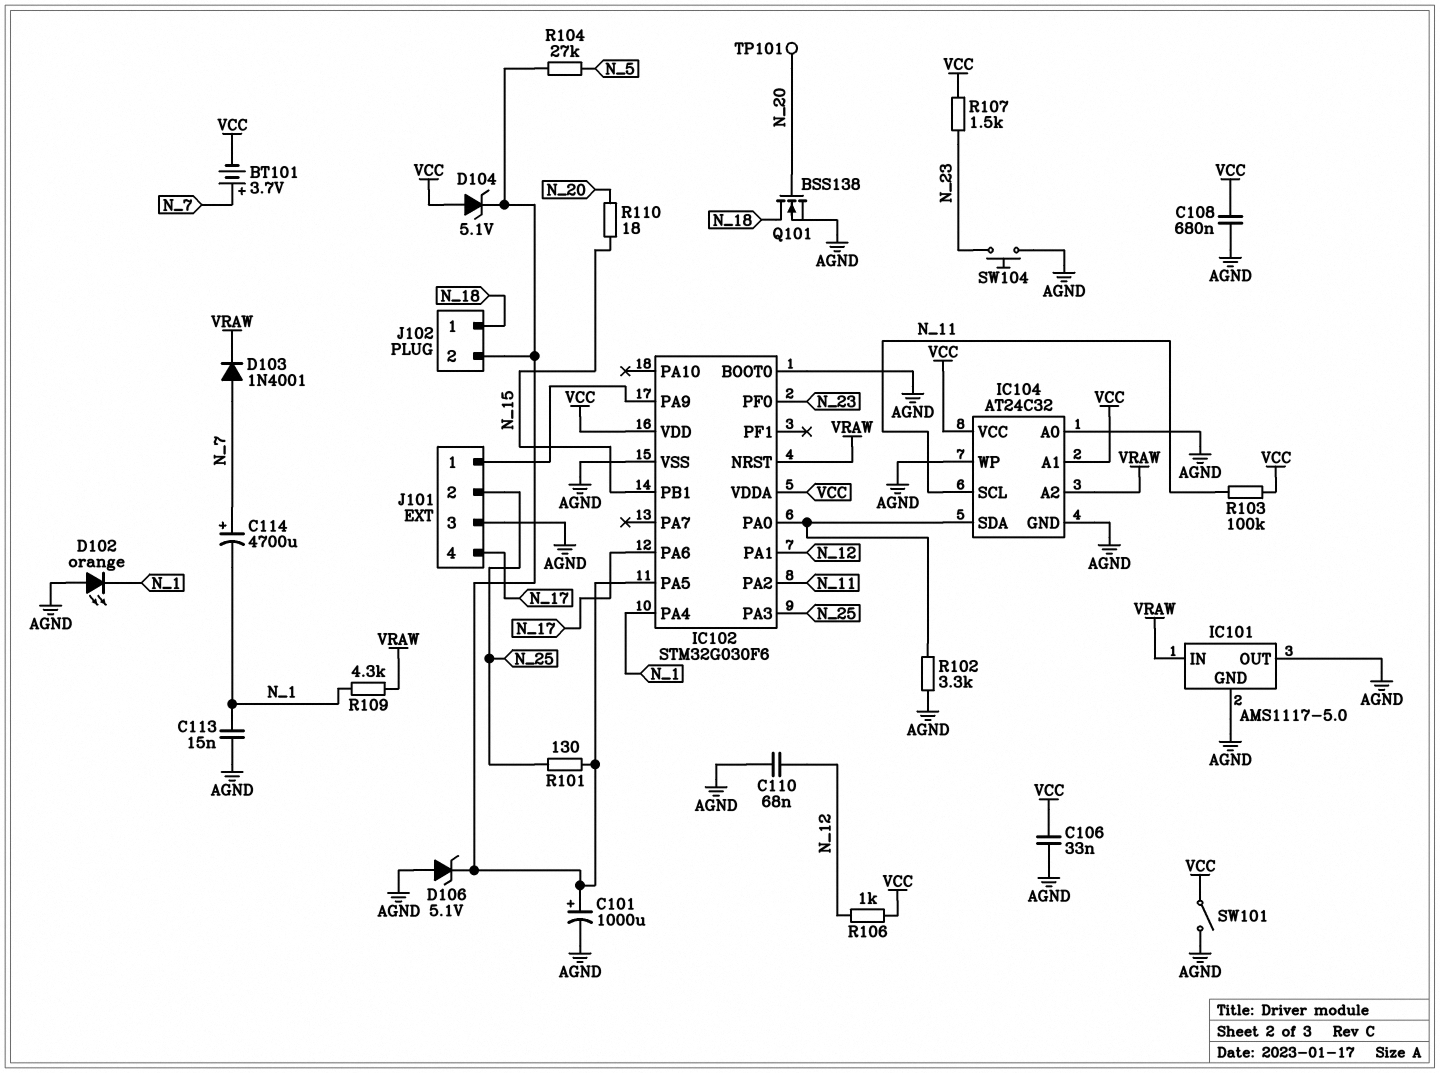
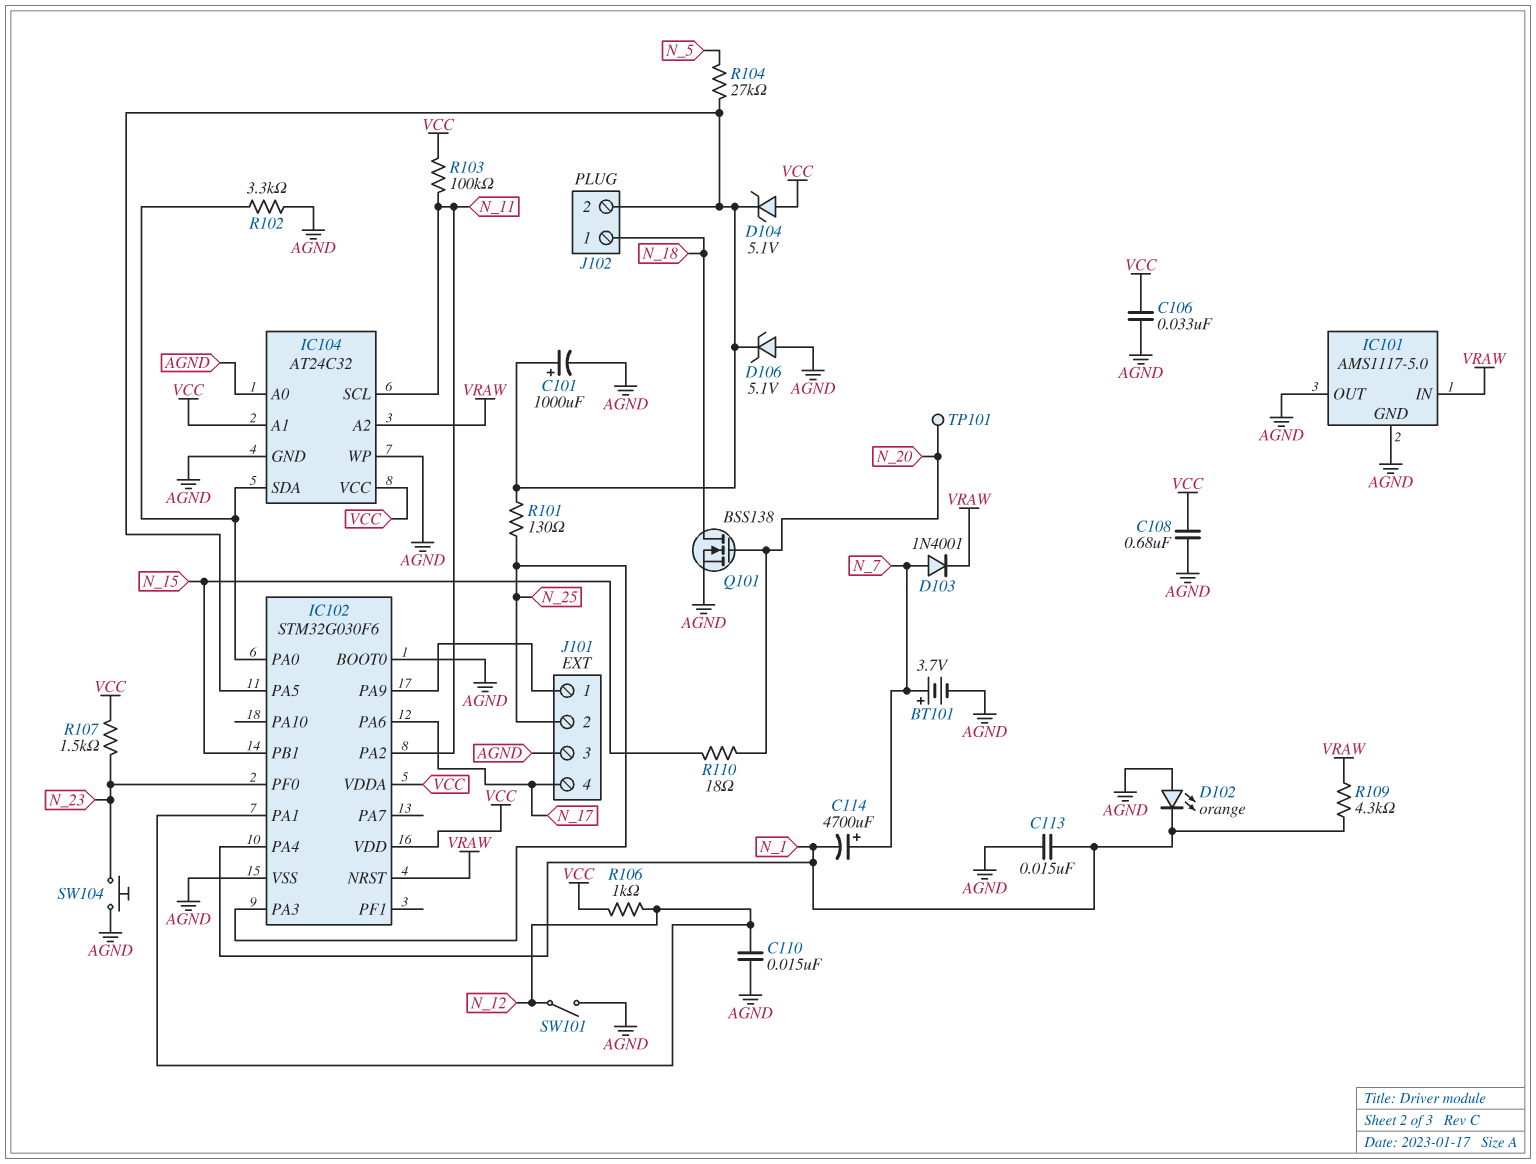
BT101: 3.7V (plus N_7, minus VCC) -> 3.7V (plus N_7, minus AGND)
C110: 68nF (AGND, N_12) -> 15nF (AGND, N_12)
SW101: switch (AGND, VCC) -> switch (AGND, N_12)

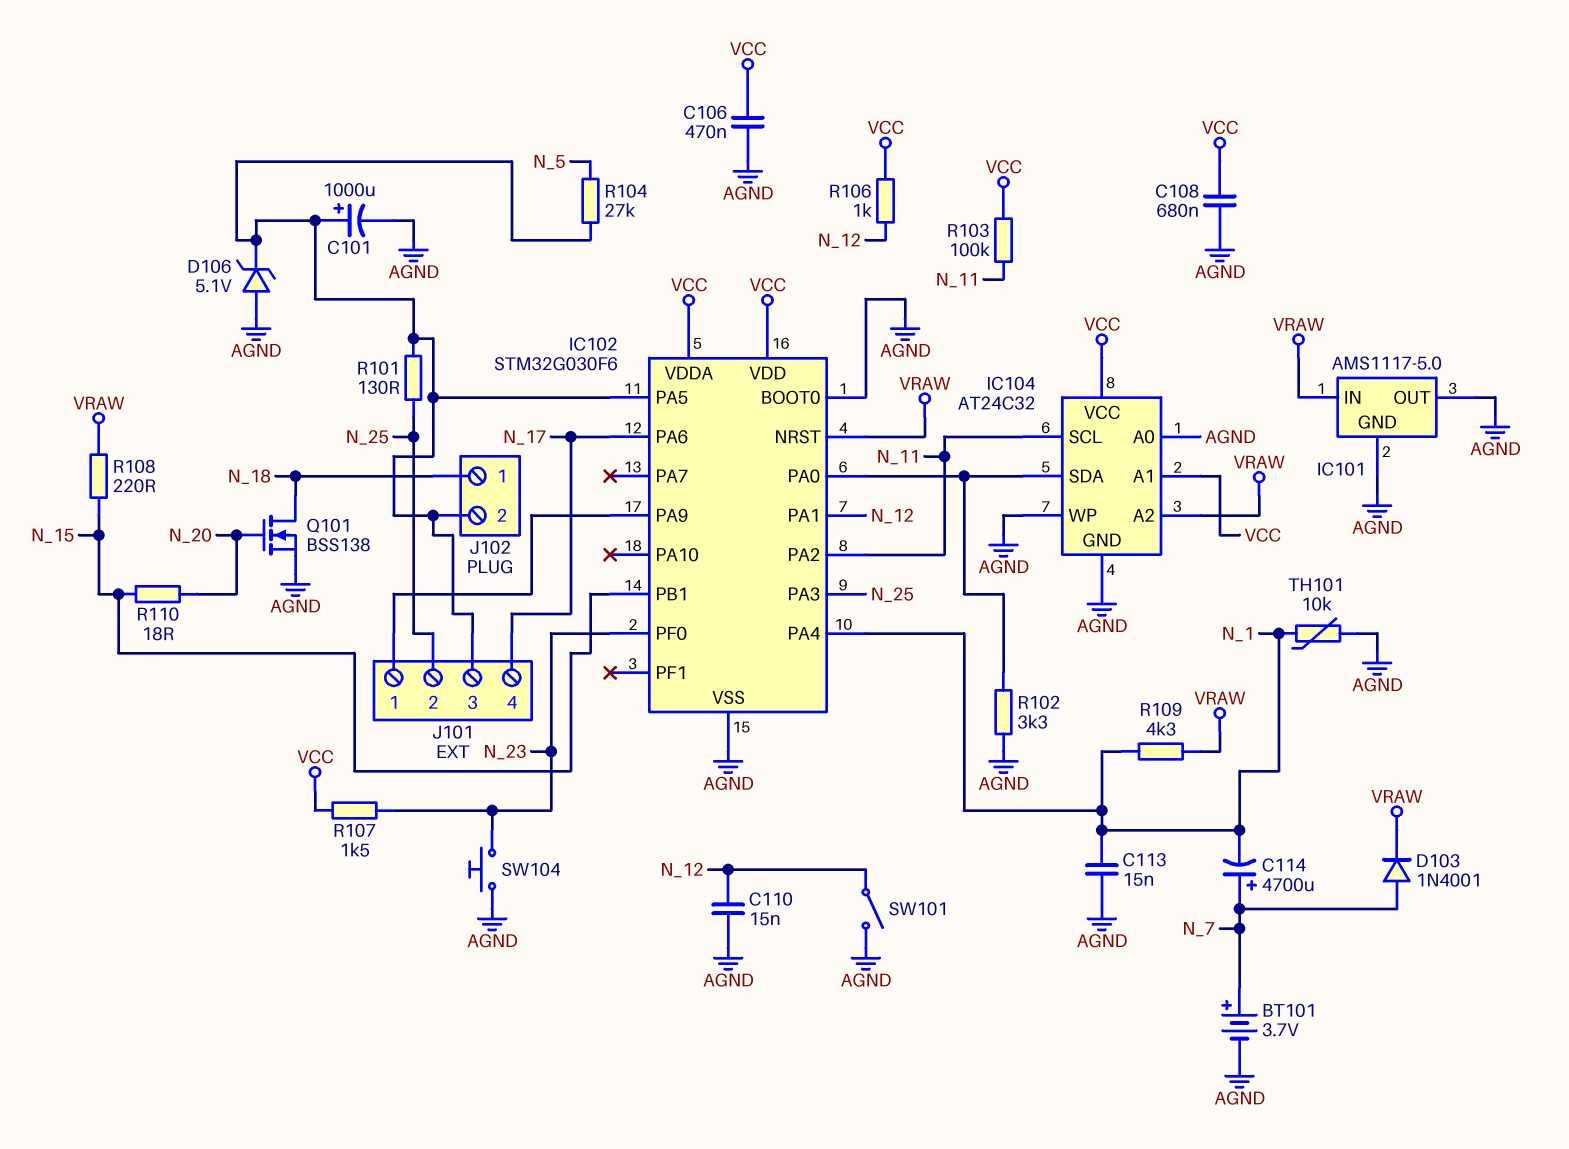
C106: 33nF (AGND, VCC) -> 470nF (AGND, VCC)
D102: LED orange (A AGND, K N_1) -> none
D104: zener 5.1V (A VCC, K IC102/PA5) -> none
J101 pin 3: AGND -> IC102/PA5
R108: none -> 220 (N_15, VRAW)
TH101: none -> 10k (AGND, N_1)
TP101: test point (N_20) -> none

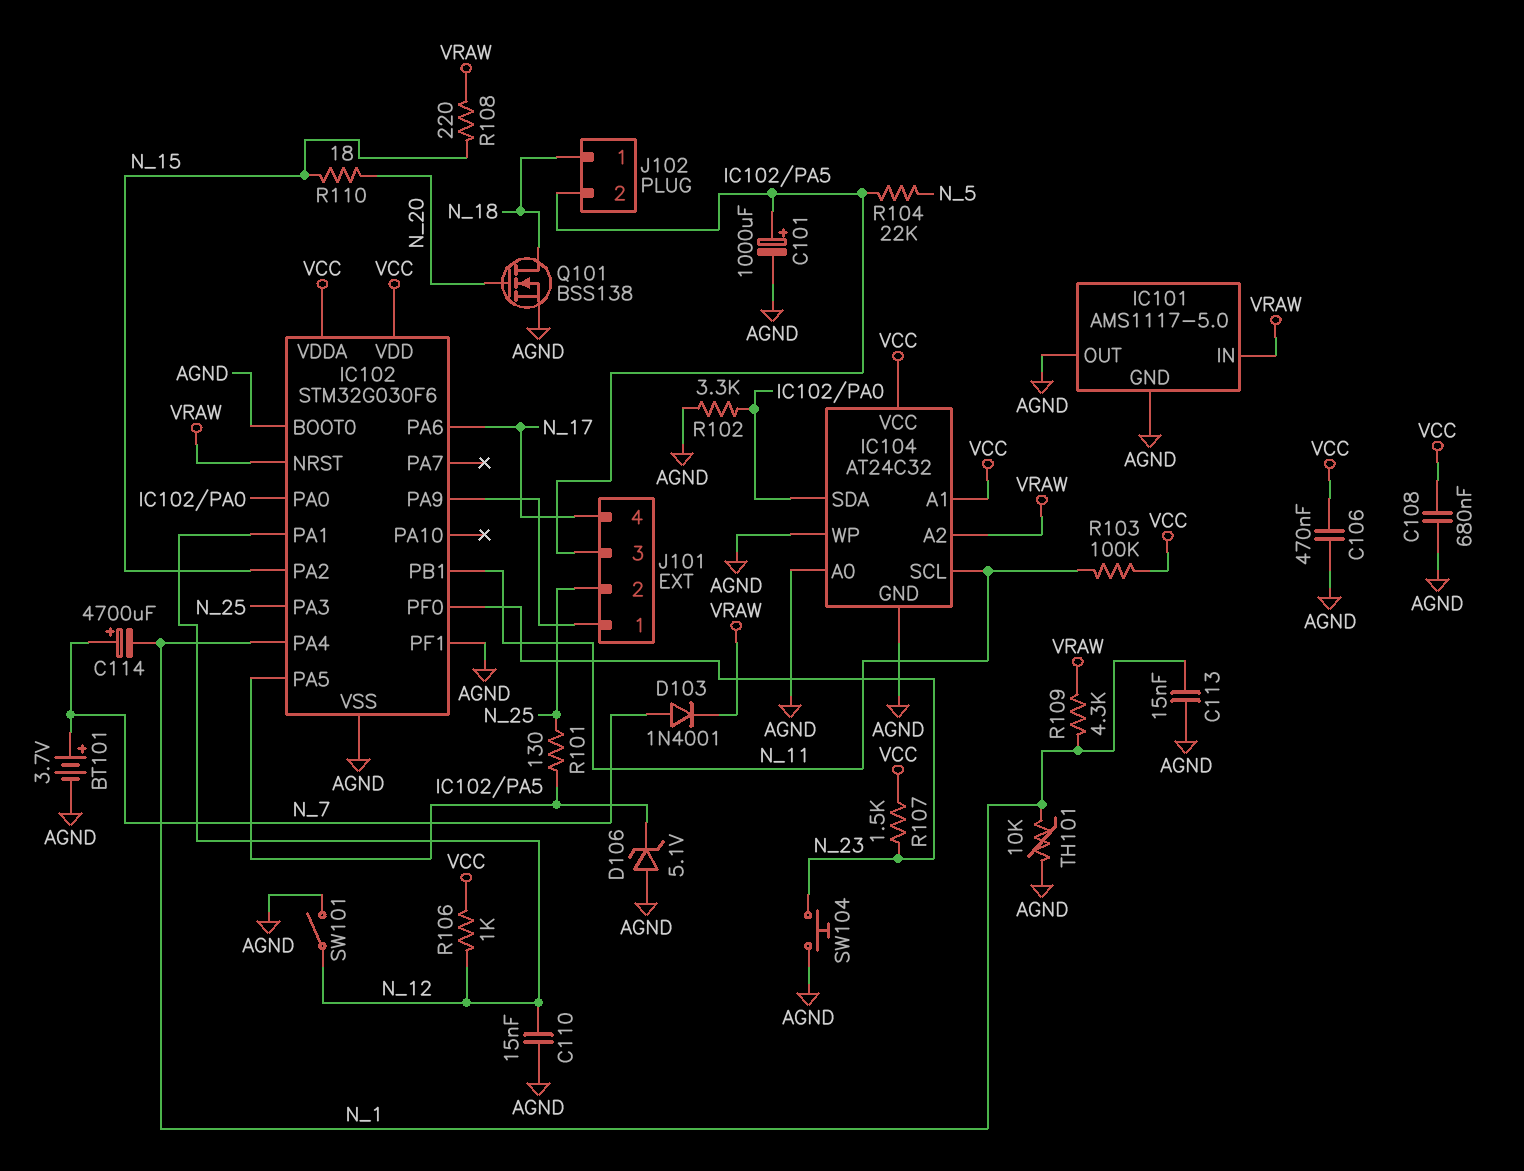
IC102 pin PA2: N_11 -> N_15
IC102 pin PB1: N_15 -> N_11
IC102 pin PF1: none -> AGND
R104: 27k (IC102/PA5, N_5) -> 22k (IC102/PA5, N_5)

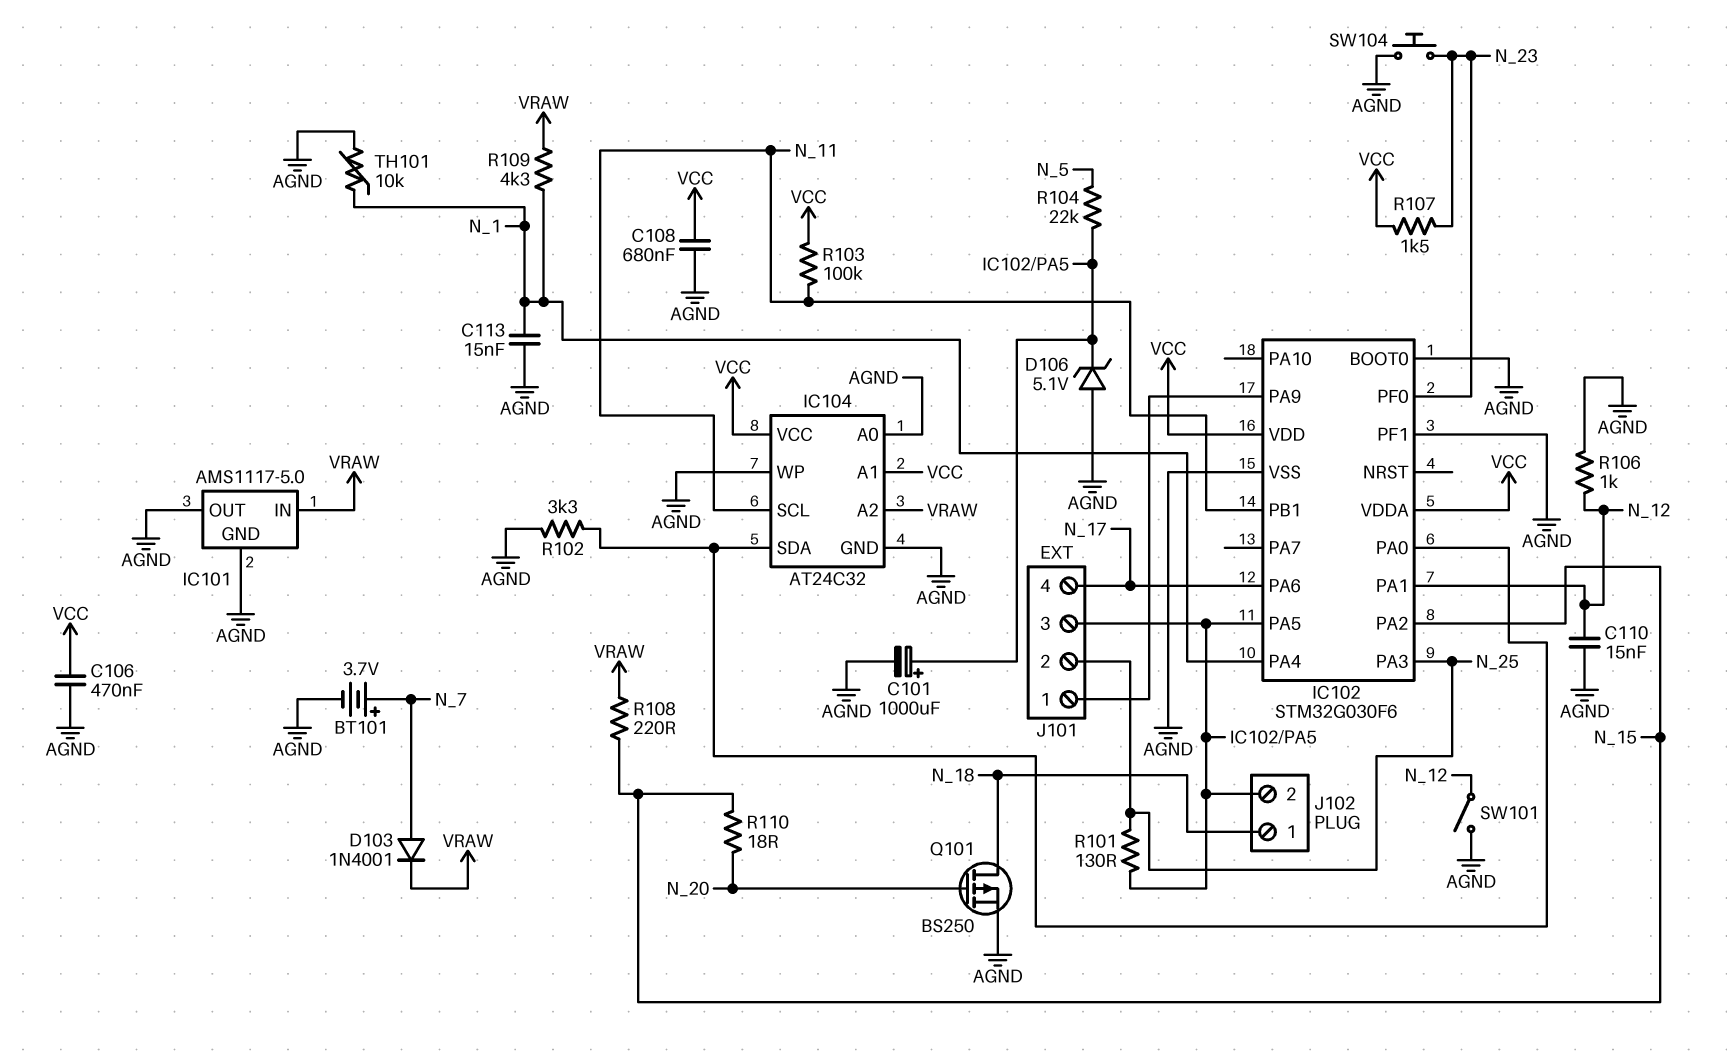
C114: 4700uF (plus N_7, minus N_1) -> none
IC102 pin NRST: VRAW -> none
Q101: NMOS BSS138 (G N_20, D N_18, S AGND) -> PMOS BS250 (G N_20, D N_18, S AGND)
R106: 1k (N_12, VCC) -> 1k (AGND, N_12)

